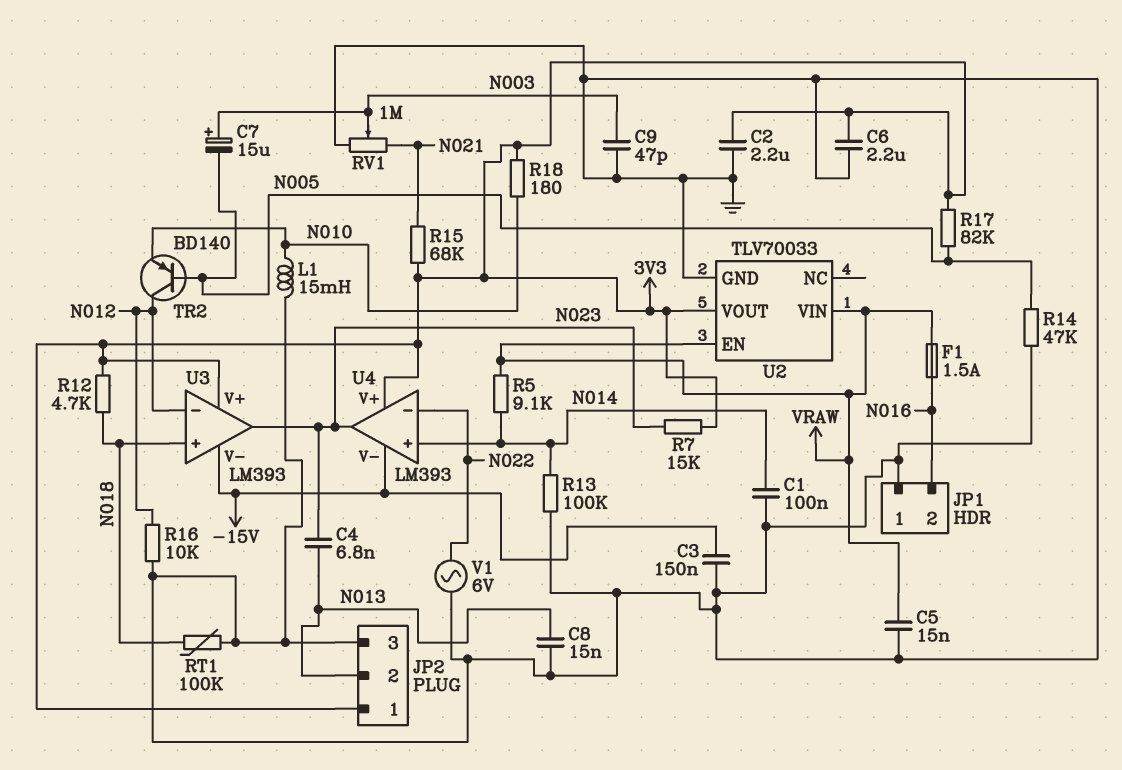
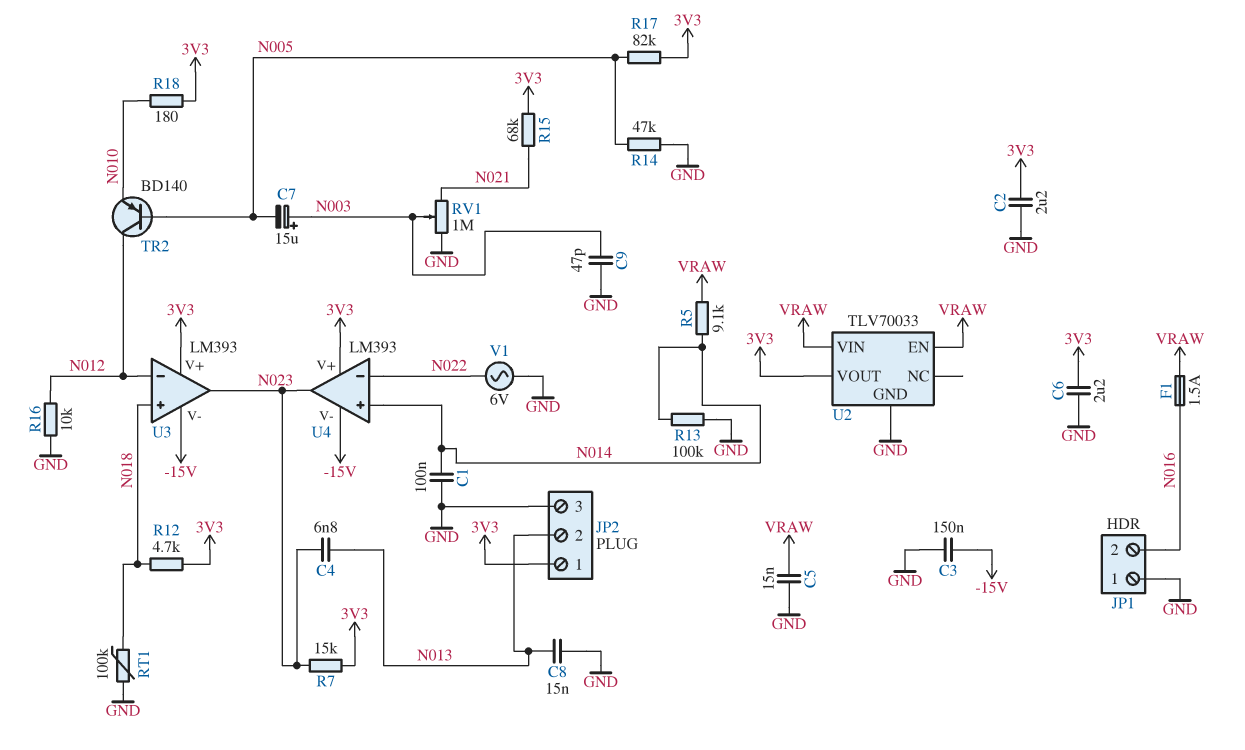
L1: 15mH (GND, N010) -> none

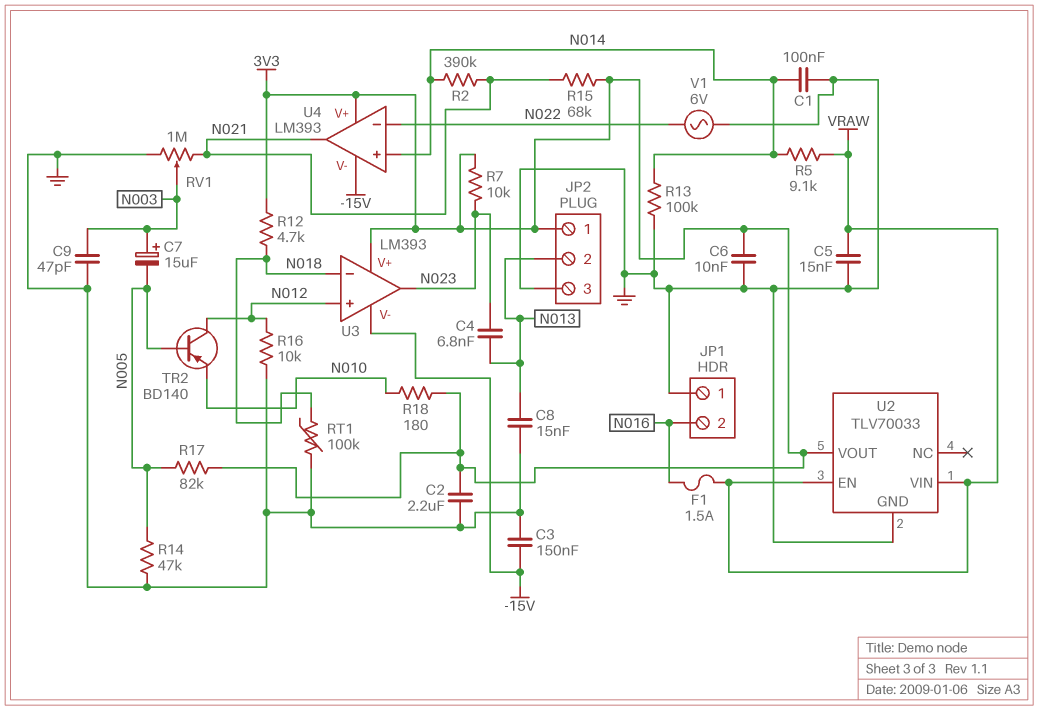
C6: 2.2uF (3V3, GND) -> 10nF (3V3, GND)
R2: none -> 390k (N014, N021)
R7: 15k (3V3, N023) -> 10k (3V3, N023)
U3 pin in+: N018 -> N012
U3 pin in-: N012 -> N018
U4 pin out: N023 -> N021

